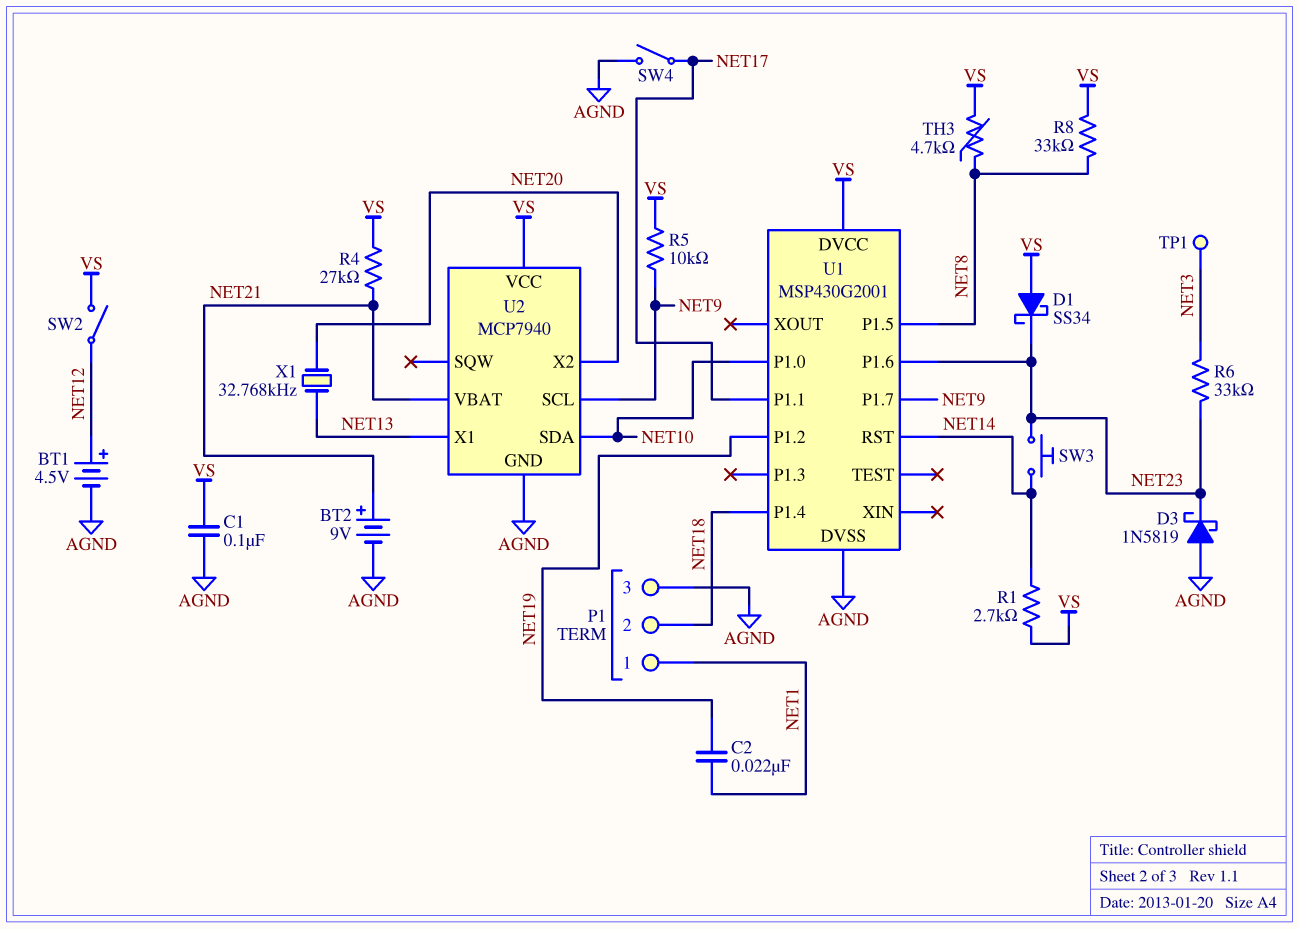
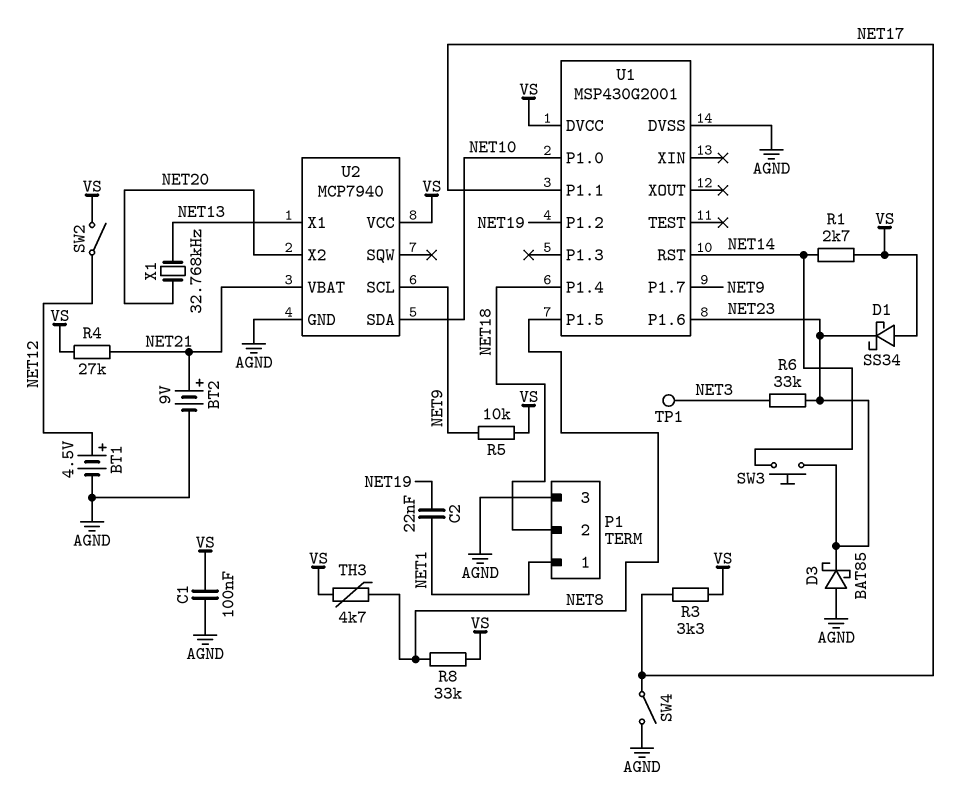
D3: schottky 1N5819 (A AGND, K NET23) -> schottky BAT85 (A AGND, K NET23)
R3: none -> 3.3k (NET17, VS)

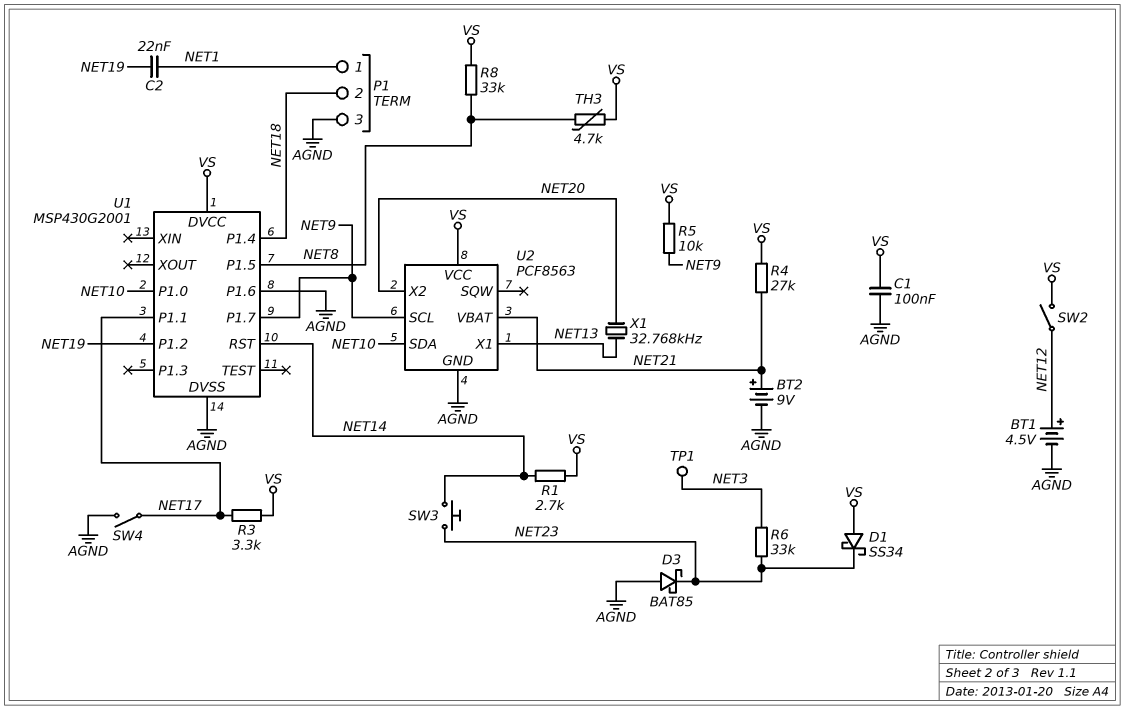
U1 pin P1.6: NET23 -> AGND
U2: MCP7940 -> PCF8563

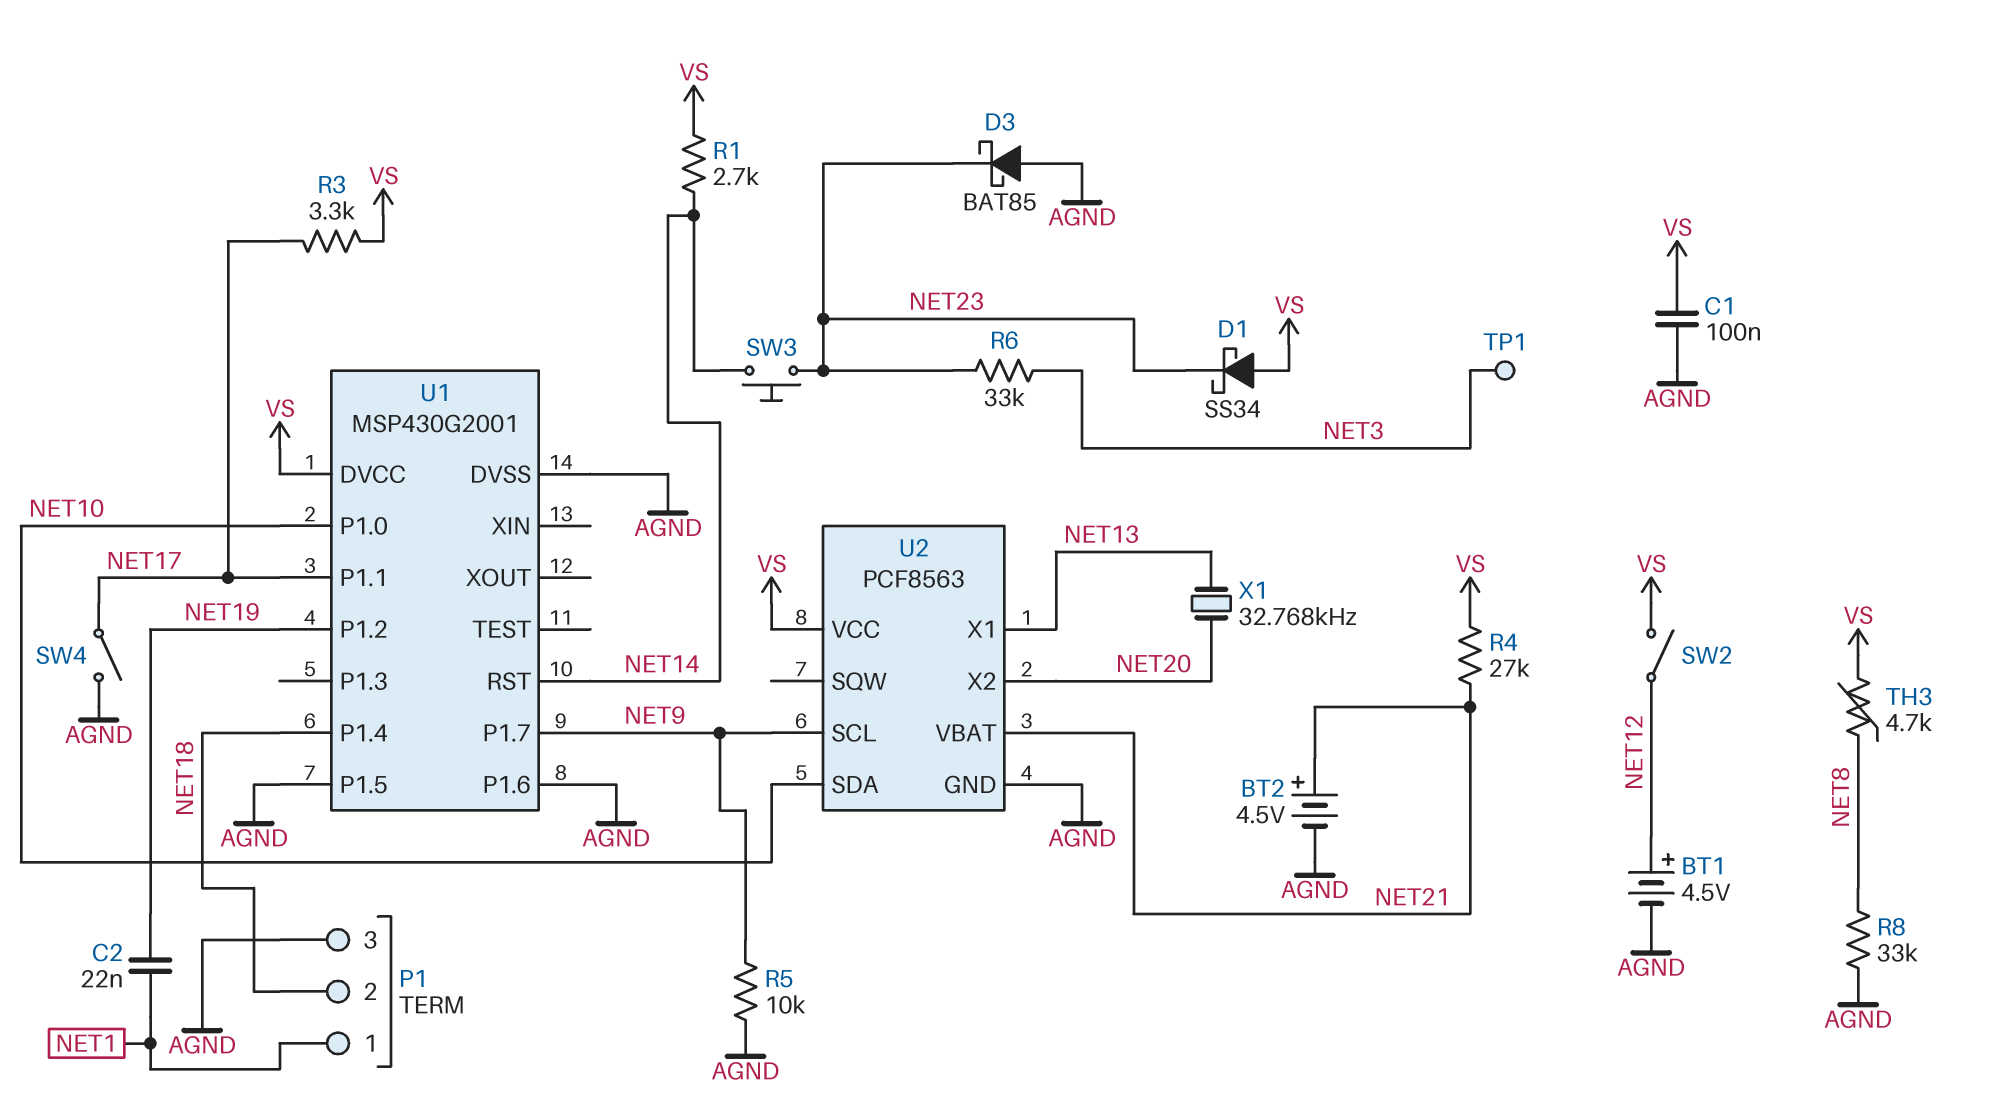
BT2: 9V (plus NET21, minus AGND) -> 4.5V (plus NET21, minus AGND)
R5: 10k (NET9, VS) -> 10k (AGND, NET9)
R8: 33k (NET8, VS) -> 33k (AGND, NET8)
U1 pin P1.5: NET8 -> AGND

